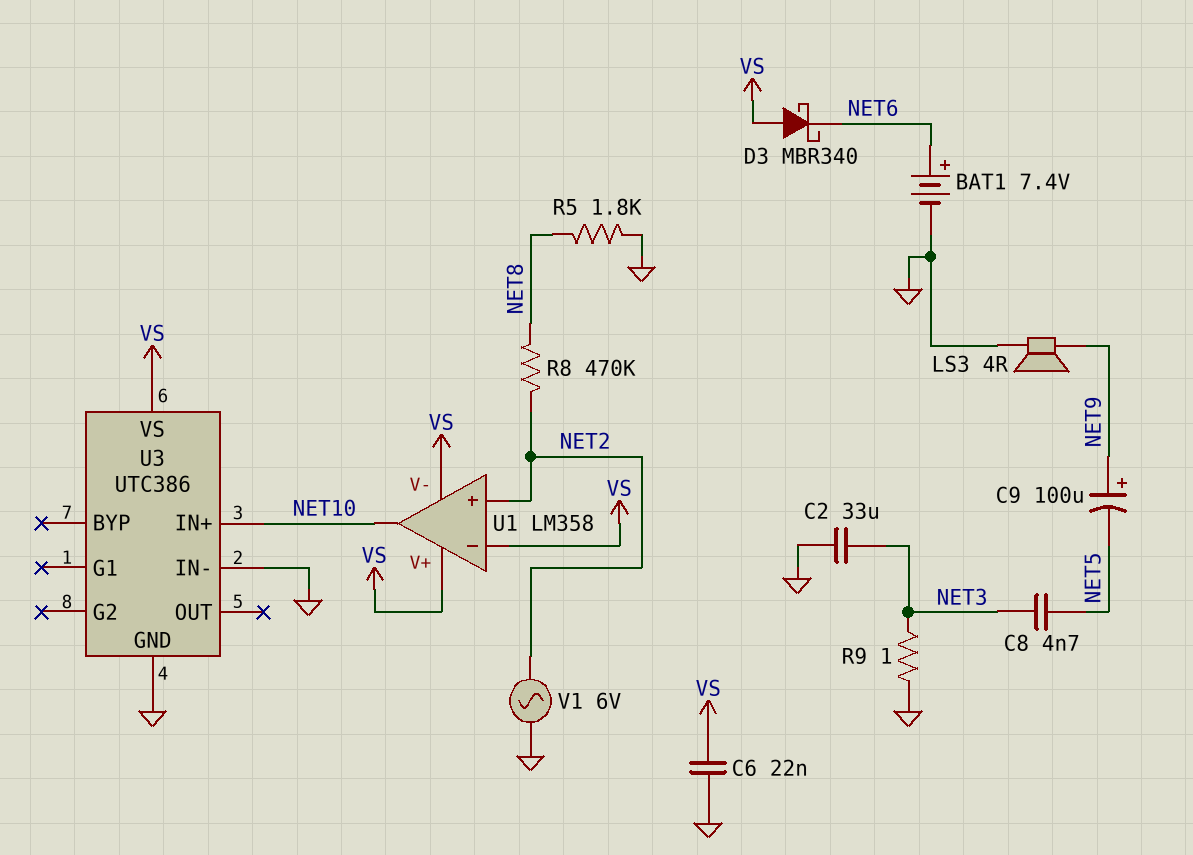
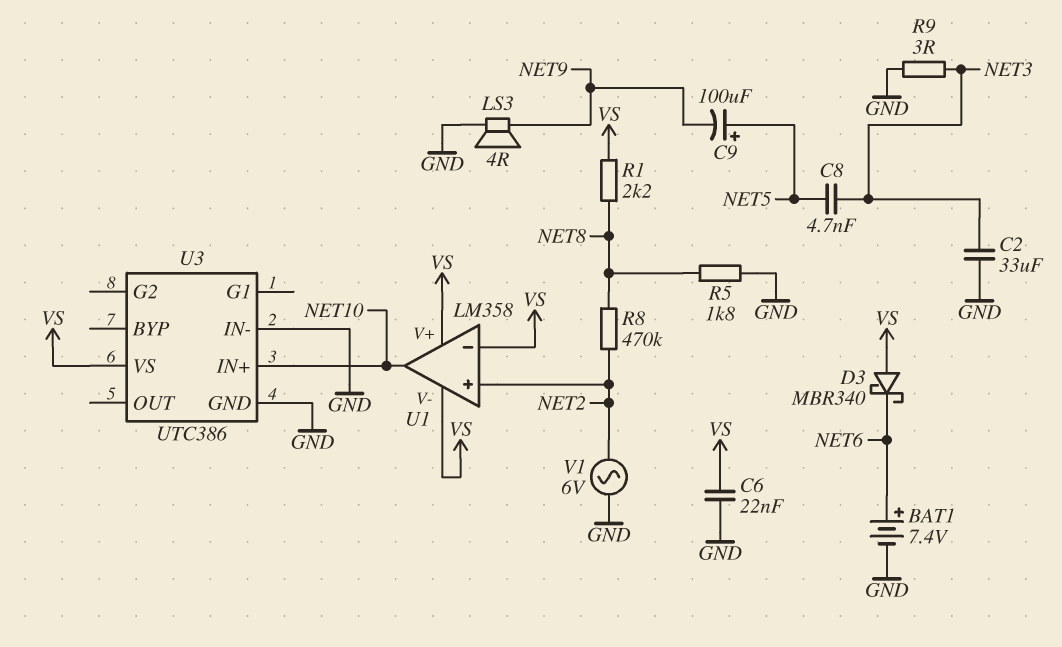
C9: 100uF (plus NET9, minus NET5) -> 100uF (plus NET5, minus NET9)
R1: none -> 2.2k (NET8, VS)
R9: 1 (GND, NET3) -> 3 (GND, NET3)

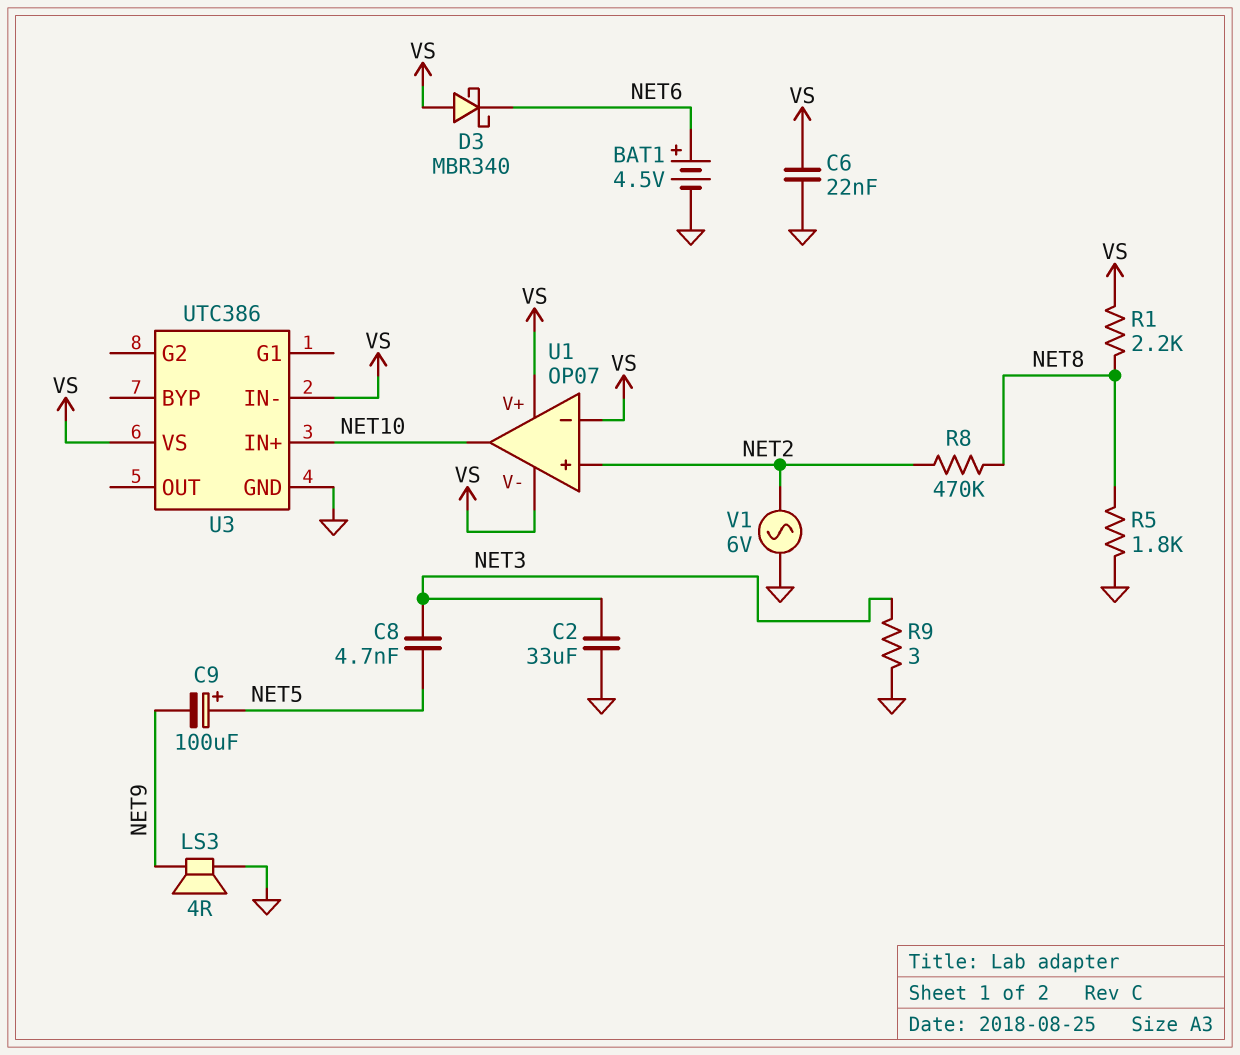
BAT1: 7.4V (plus NET6, minus GND) -> 4.5V (plus NET6, minus GND)
U1: LM358 -> OP07
U3 pin IN-: GND -> VS

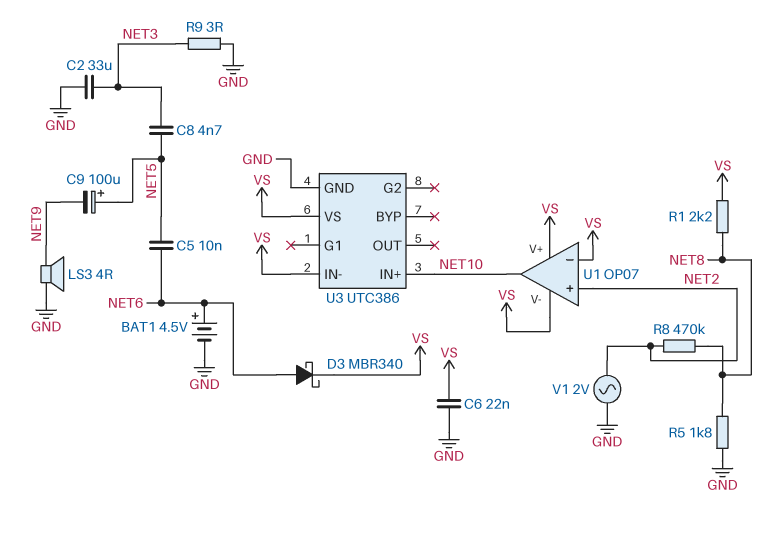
C5: none -> 10nF (NET5, NET6)
D3: schottky MBR340 (A VS, K NET6) -> schottky MBR340 (A NET6, K VS)
V1: AC 6V (GND, NET2) -> AC 2V (GND, NET2)

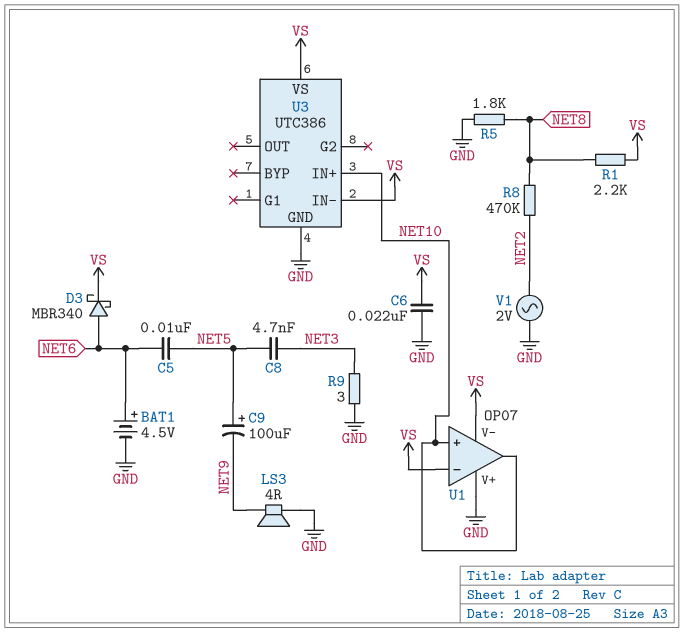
C2: 33uF (GND, NET3) -> none
U1 pin V+: VS -> GND
U1 pin in+: NET2 -> NET10

